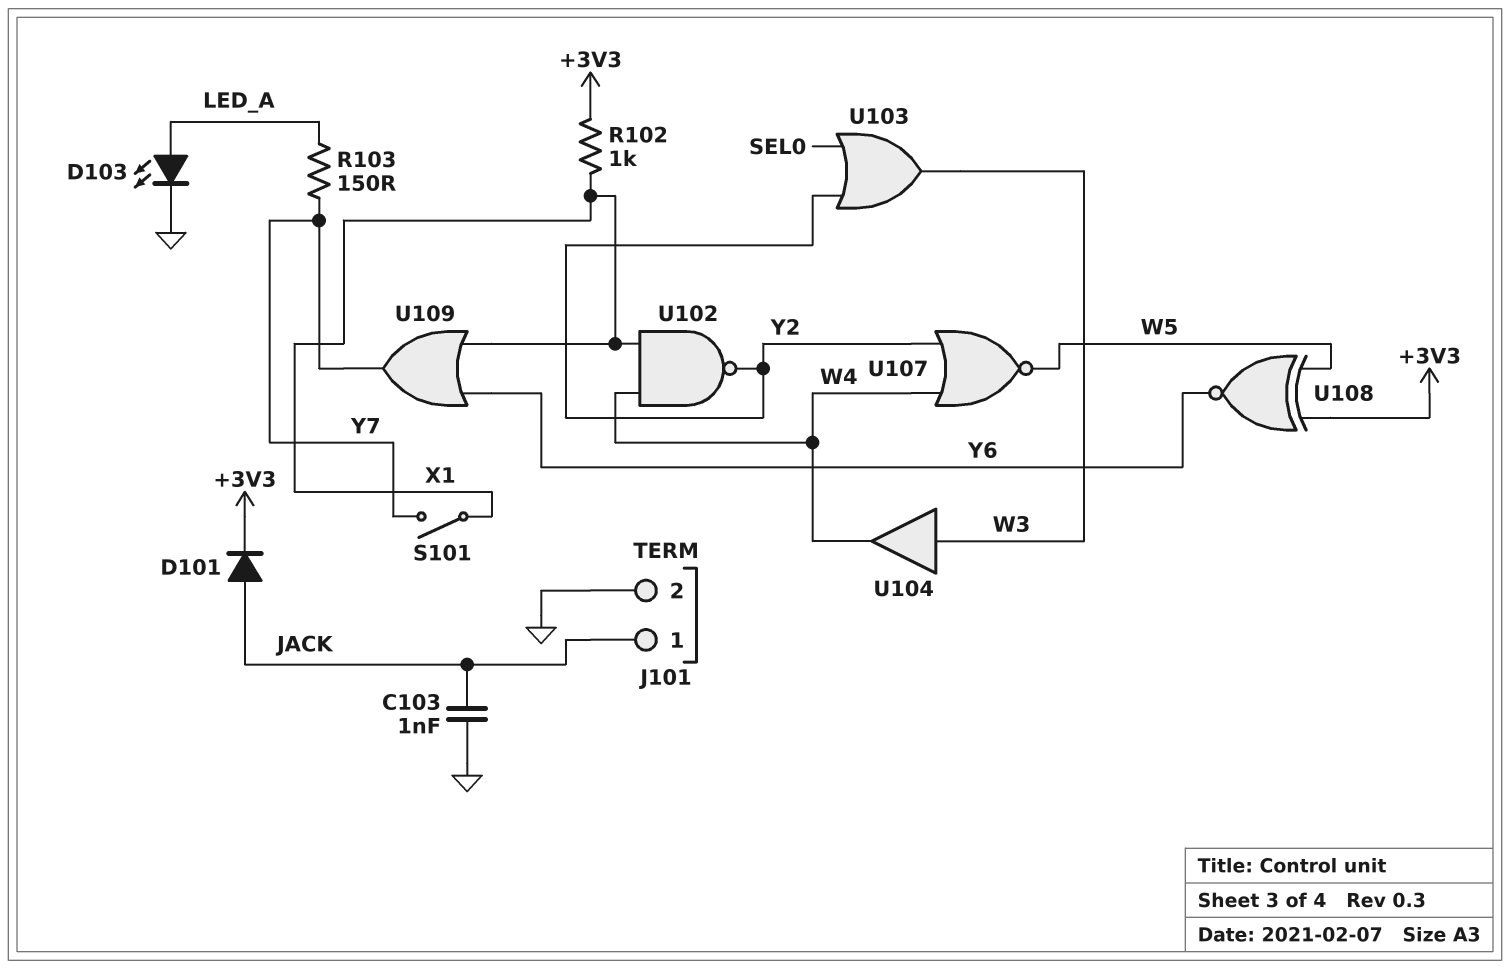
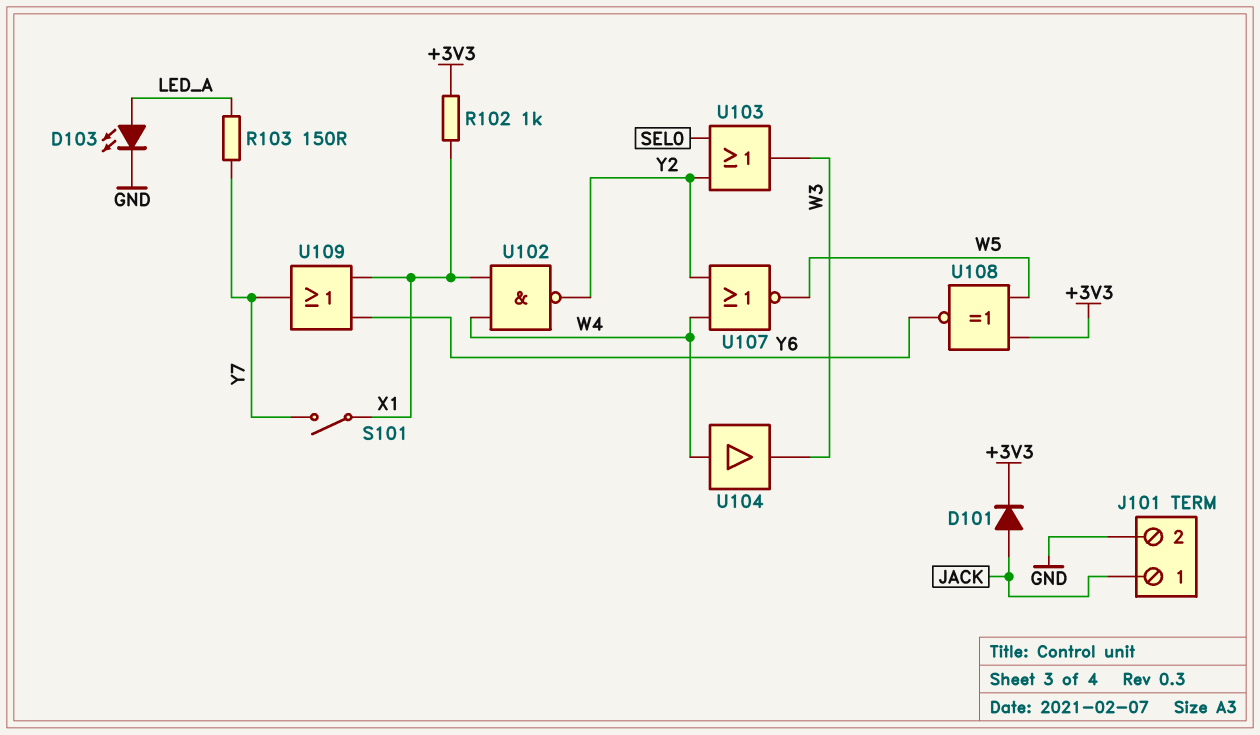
C103: 1nF (GND, JACK) -> none
U104: buffer (in W3, out W4) -> buffer (in W4, out W3)

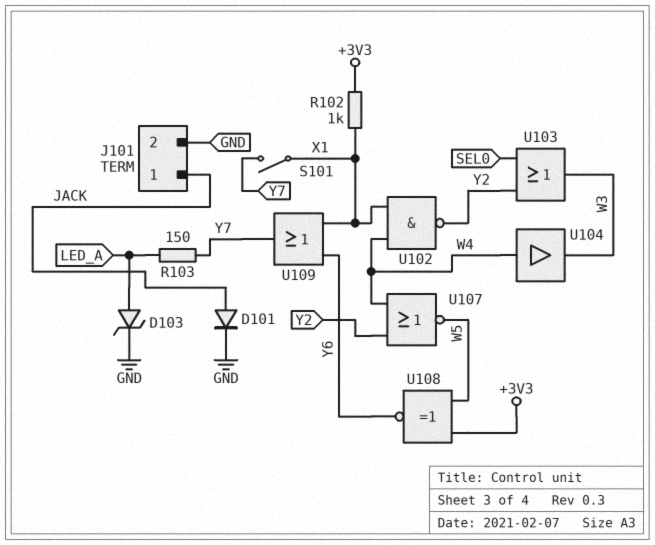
D101: diode (A JACK, K +3V3) -> diode (A JACK, K GND)
D103: LED (A LED_A, K GND) -> zener (A LED_A, K GND)

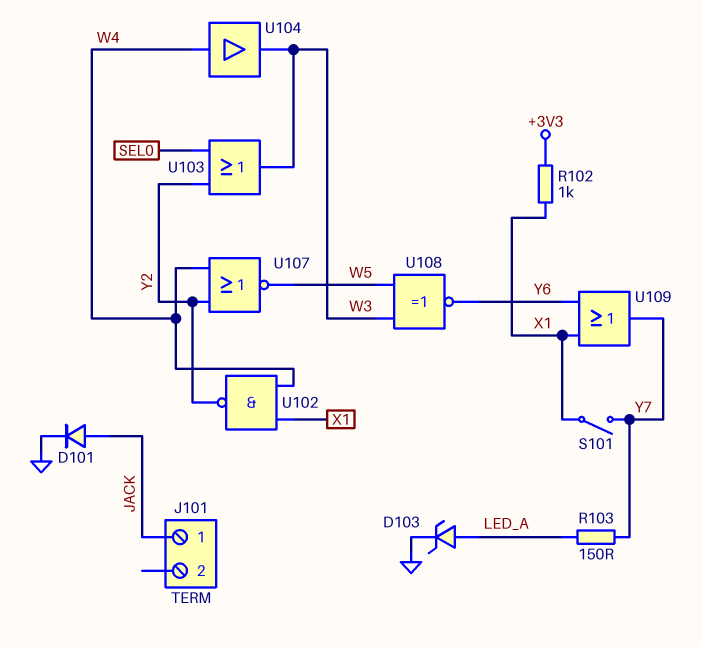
J101 pin 2: GND -> none
U108: XNOR (in +3V3, in W5, out Y6) -> XNOR (in W3, in W5, out Y6)

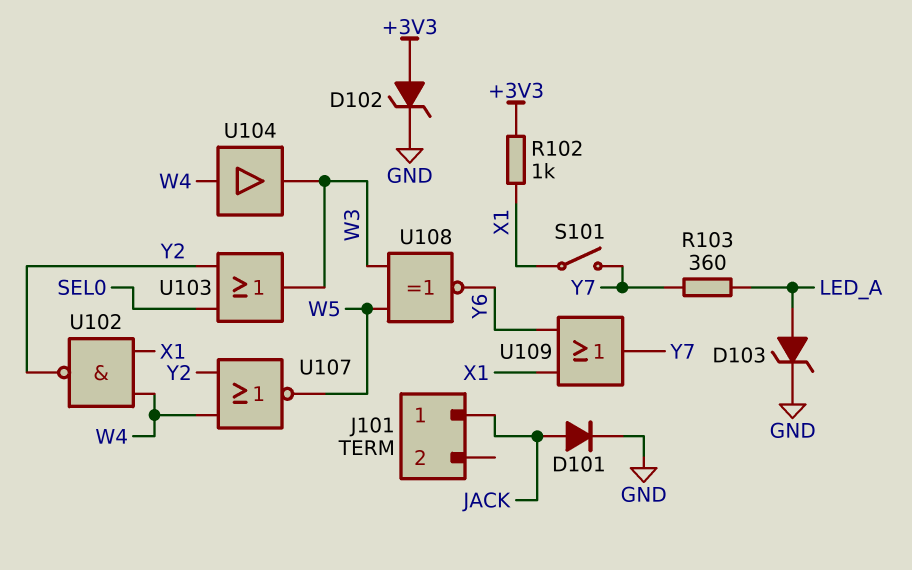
D102: none -> zener (A +3V3, K GND)
R103: 150 (LED_A, Y7) -> 360 (LED_A, Y7)

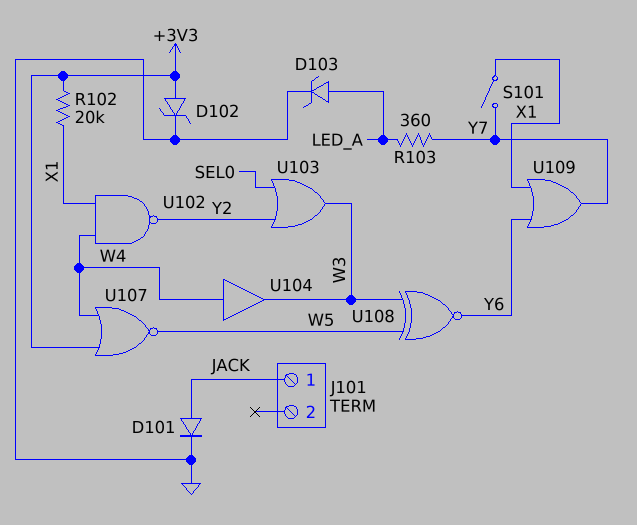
R102: 1k (+3V3, X1) -> 20k (+3V3, X1)
U107: NOR (in W4, in Y2, out W5) -> NOR (in +3V3, in W4, out W5)

